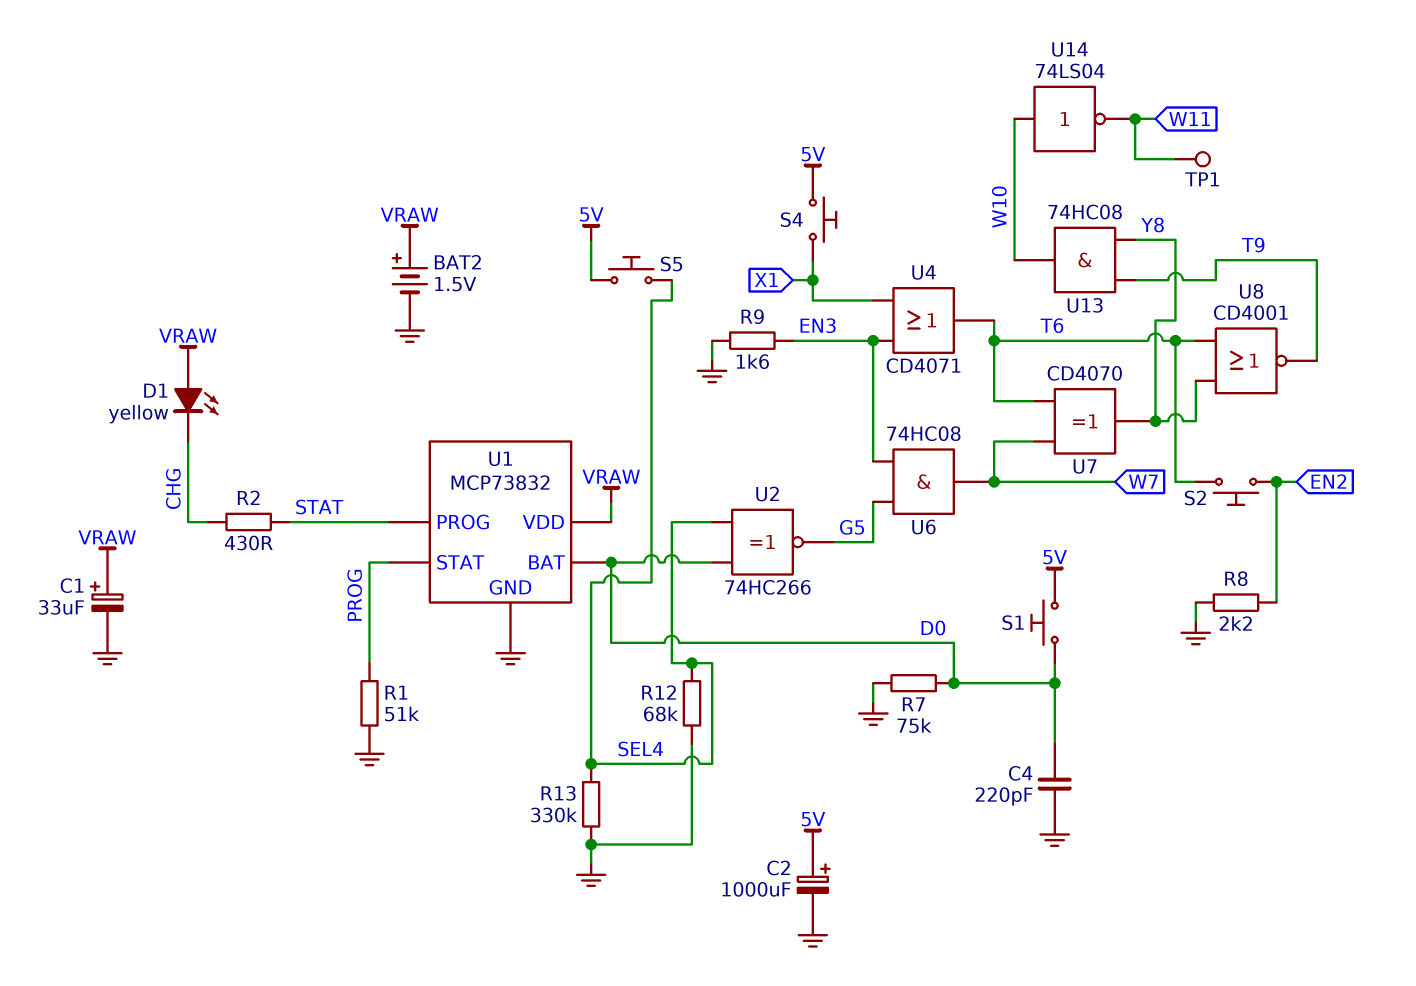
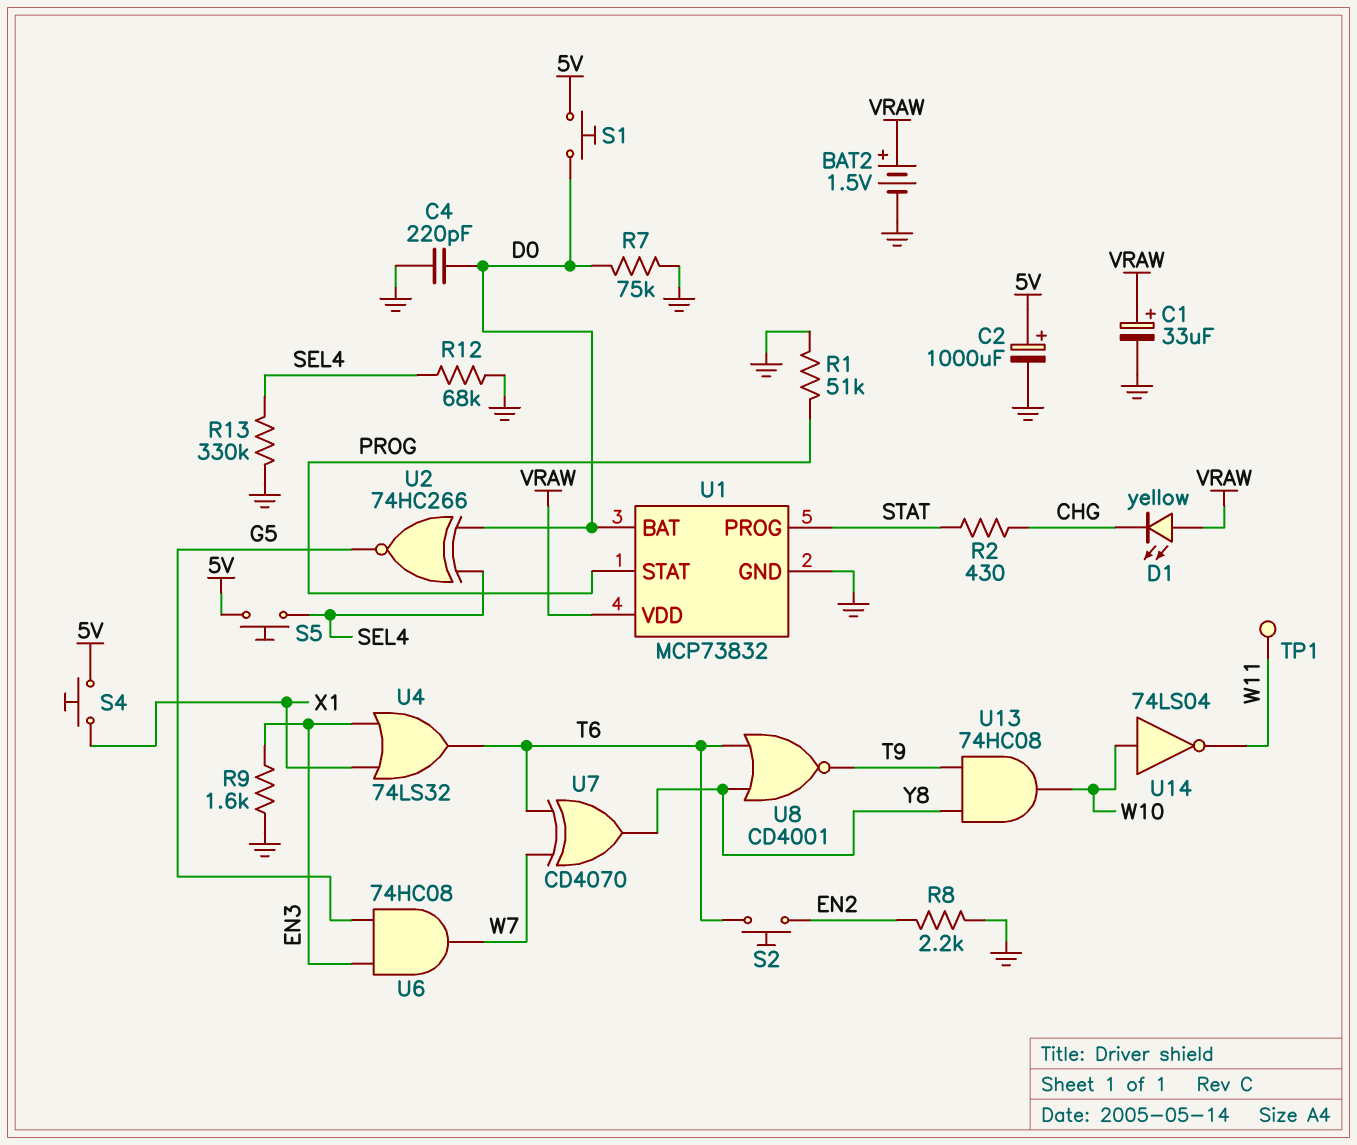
U4: OR CD4071 (in EN3, in X1, out T6) -> OR 74LS32 (in EN3, in X1, out T6)

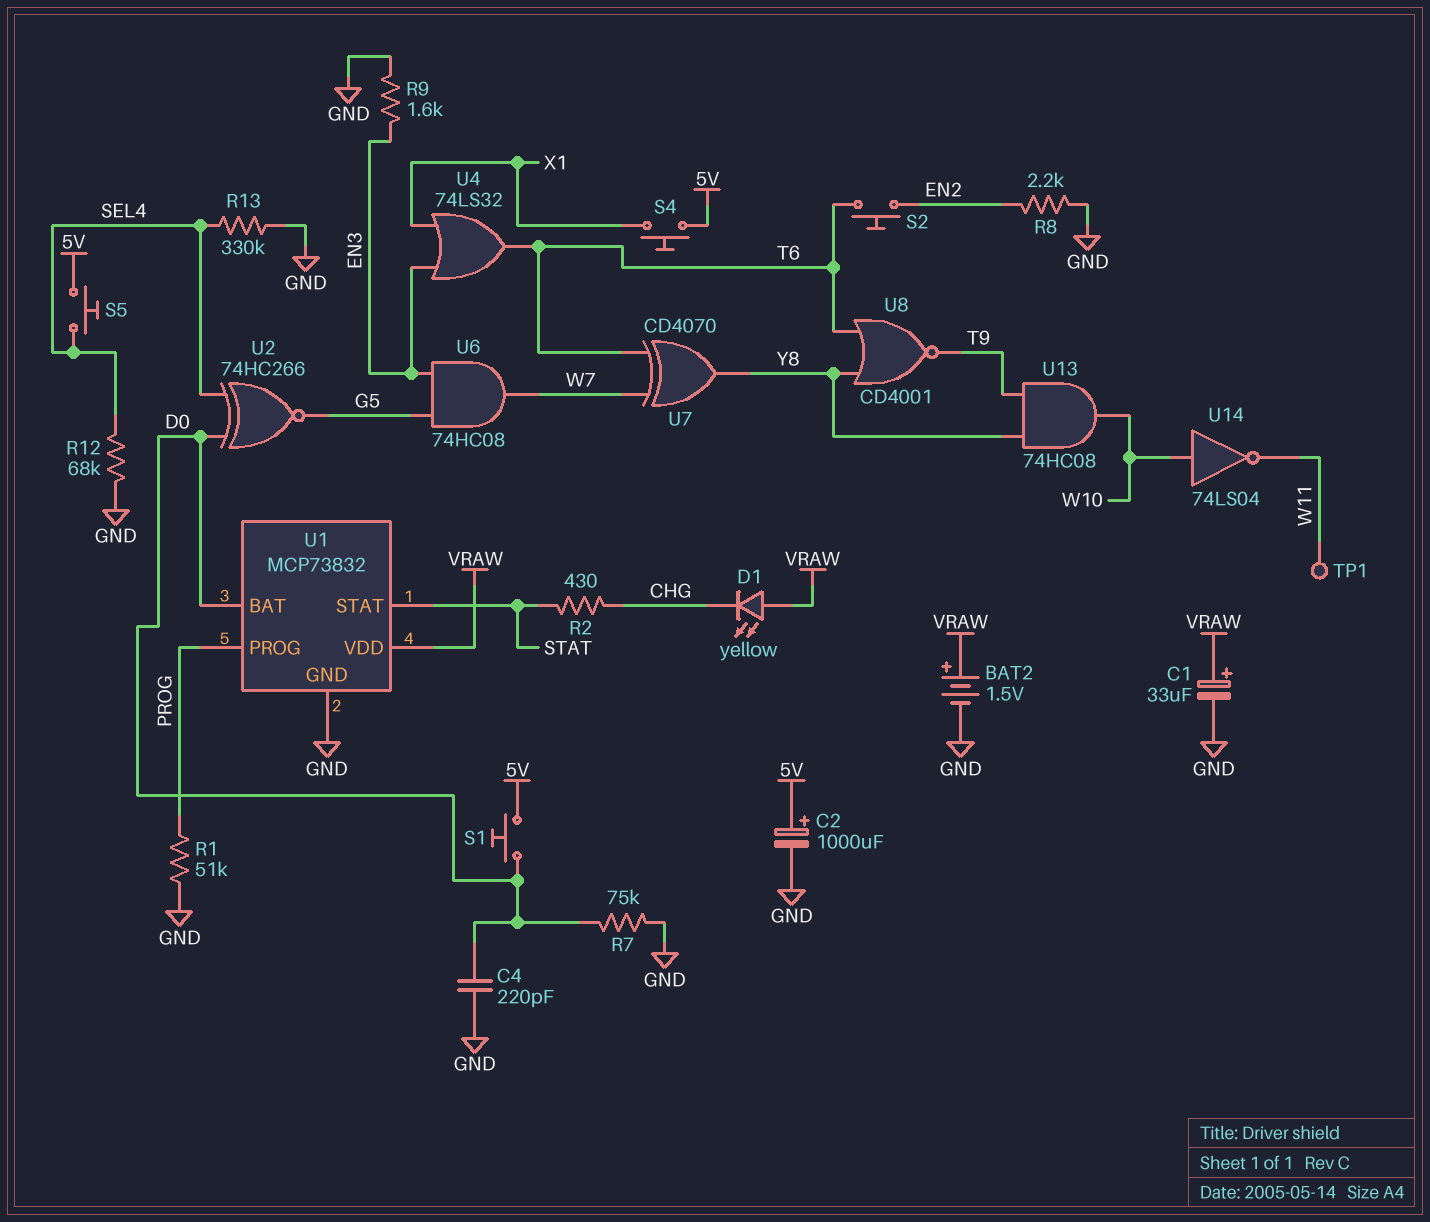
U1 pin PROG: STAT -> PROG
U1 pin STAT: PROG -> STAT

